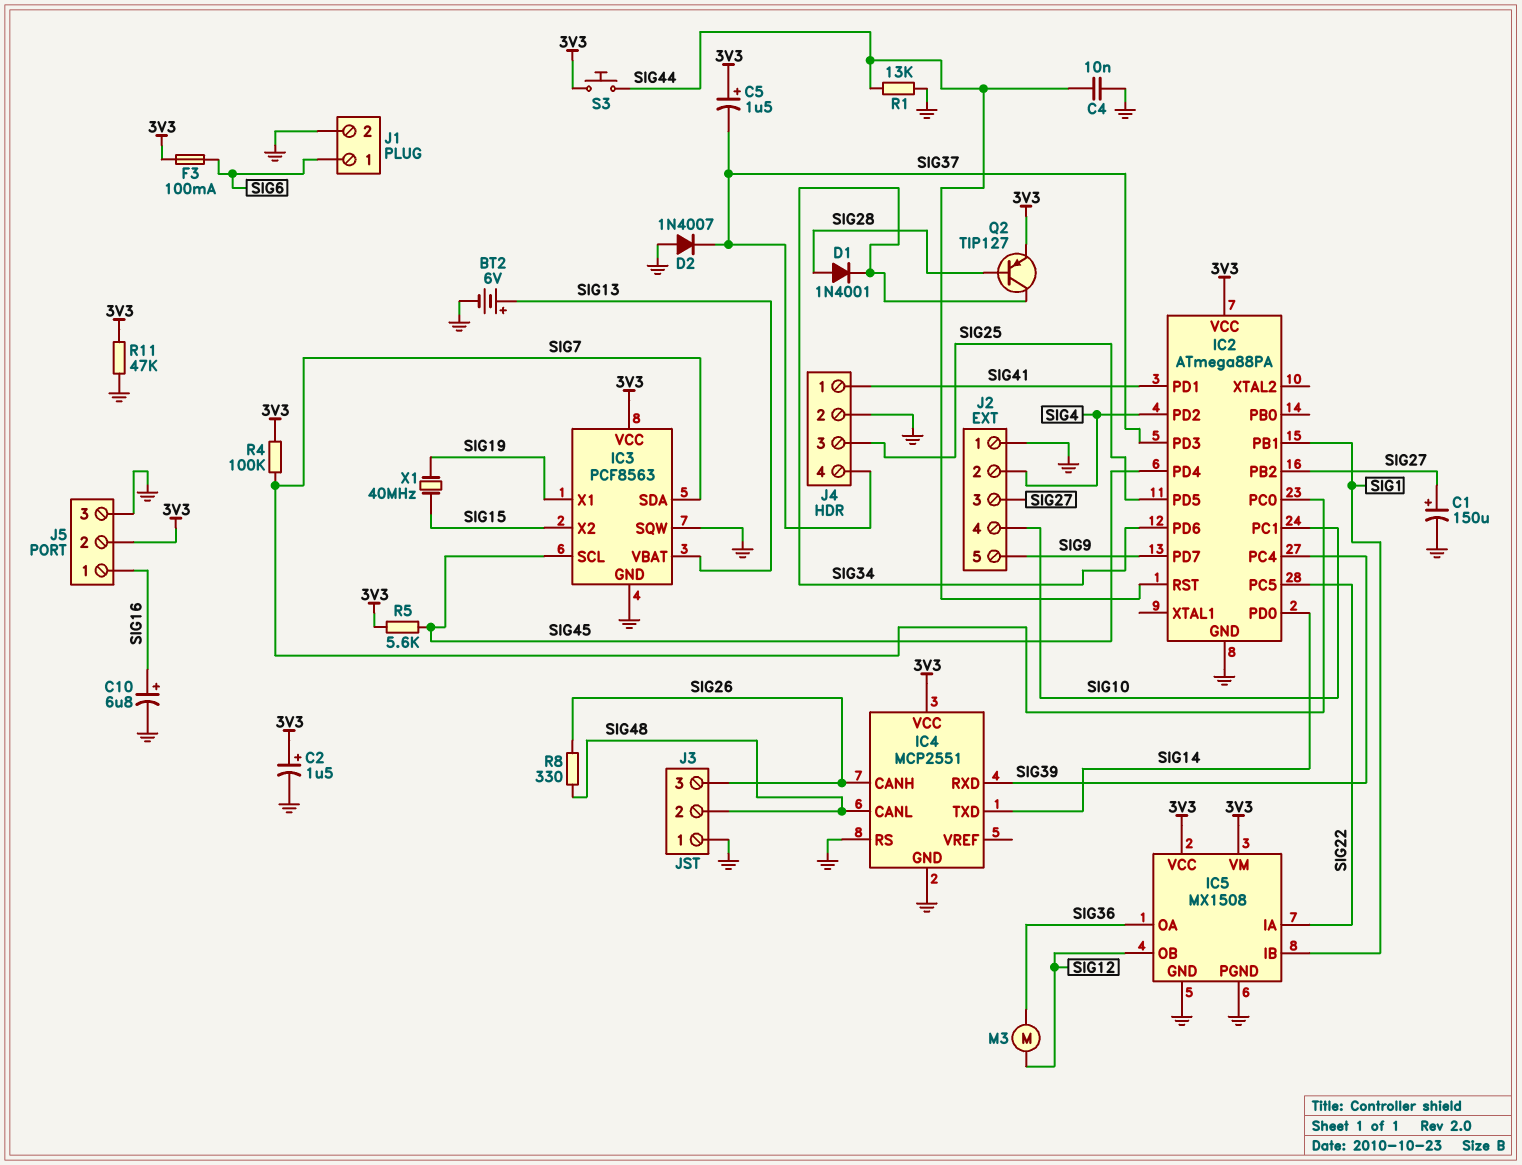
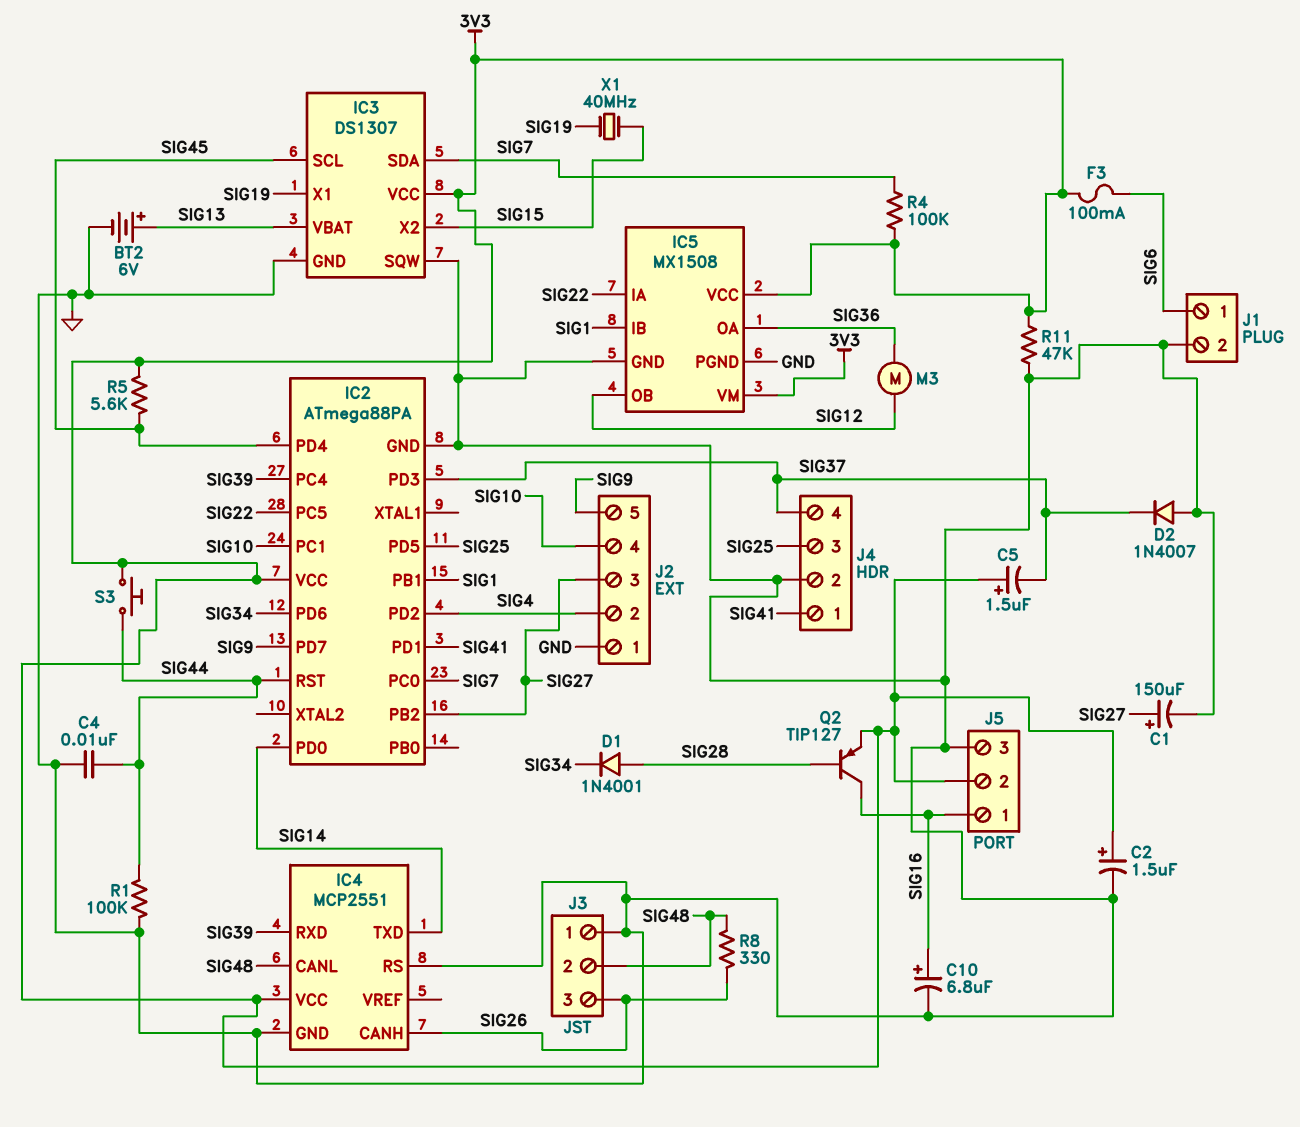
IC3: PCF8563 -> DS1307
Q2: PNP TIP127 (B SIG28, C SIG34, E 3V3) -> PNP TIP127 (B SIG28, C SIG16, E 3V3)
R1: 13k (GND, SIG44) -> 100k (GND, SIG44)

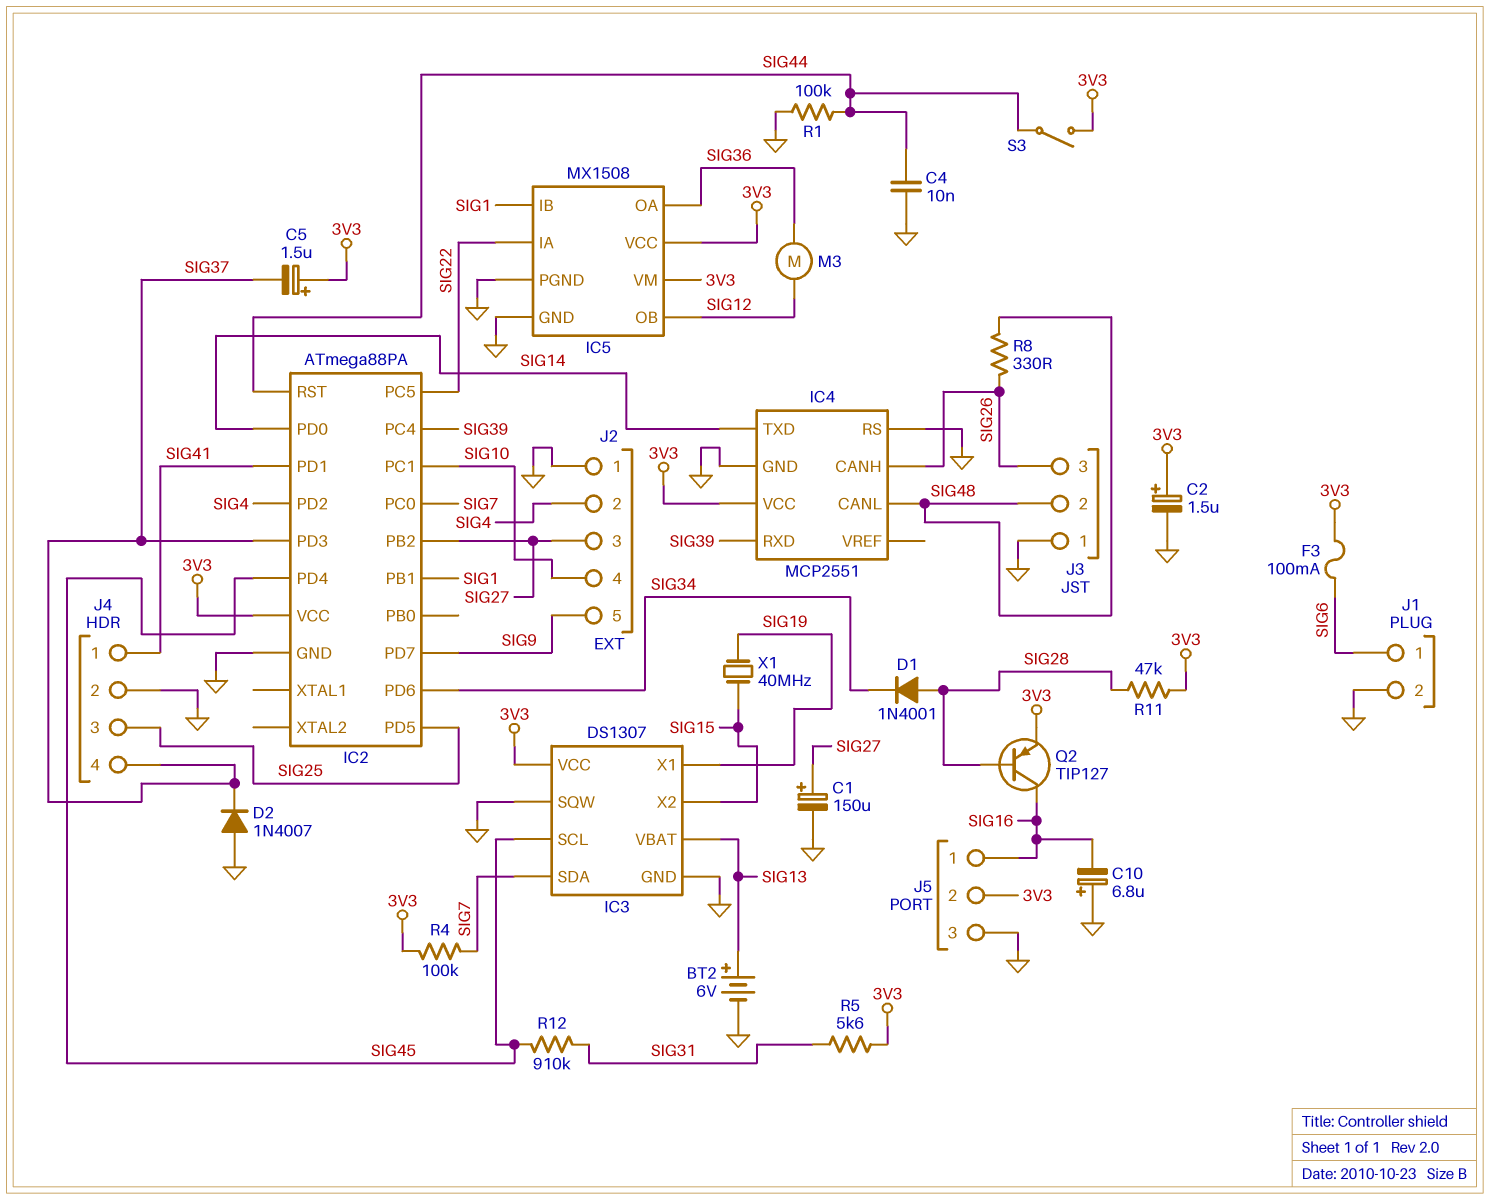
C10: 6.8uF (plus SIG16, minus GND) -> 6.8uF (plus GND, minus SIG16)
R5: 5.6k (3V3, SIG45) -> 5.6k (3V3, SIG31)
R11: 47k (3V3, GND) -> 47k (3V3, SIG28)
R12: none -> 910k (SIG31, SIG45)
S3: button (3V3, SIG44) -> switch (3V3, SIG44)

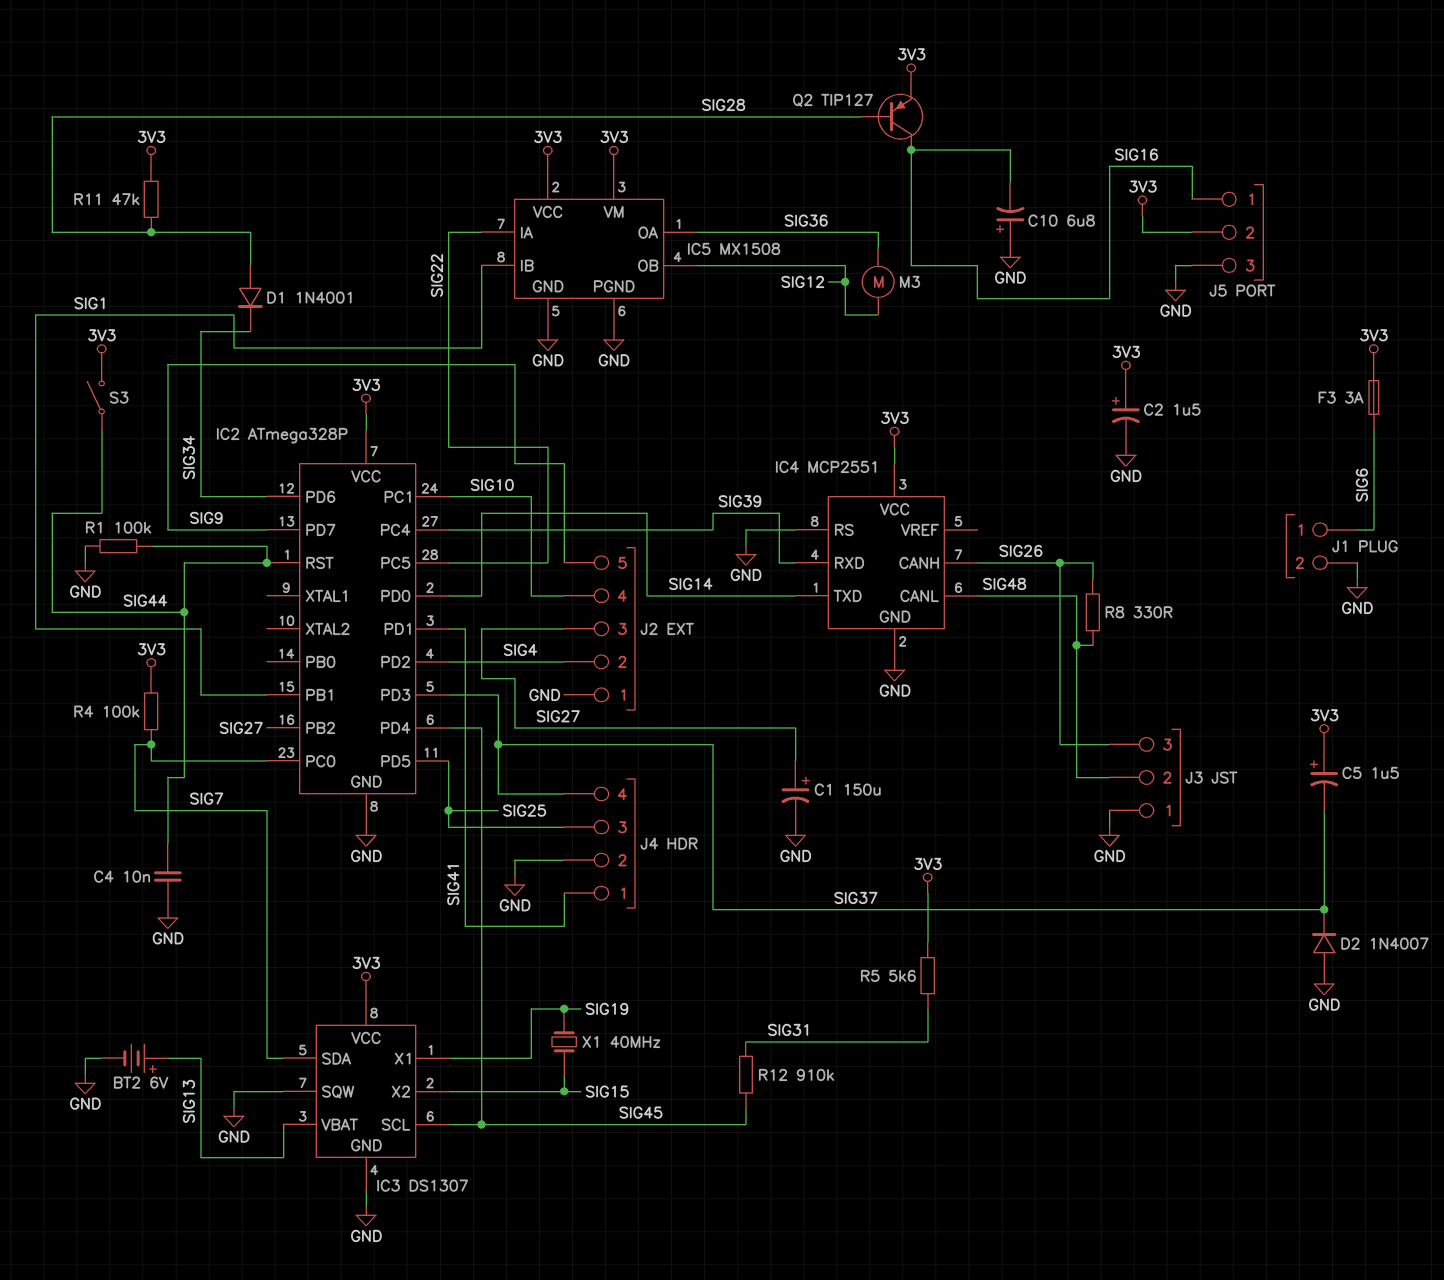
F3: 100mA (3V3, SIG6) -> 3A (3V3, SIG6)
IC2: ATmega88PA -> ATmega328P

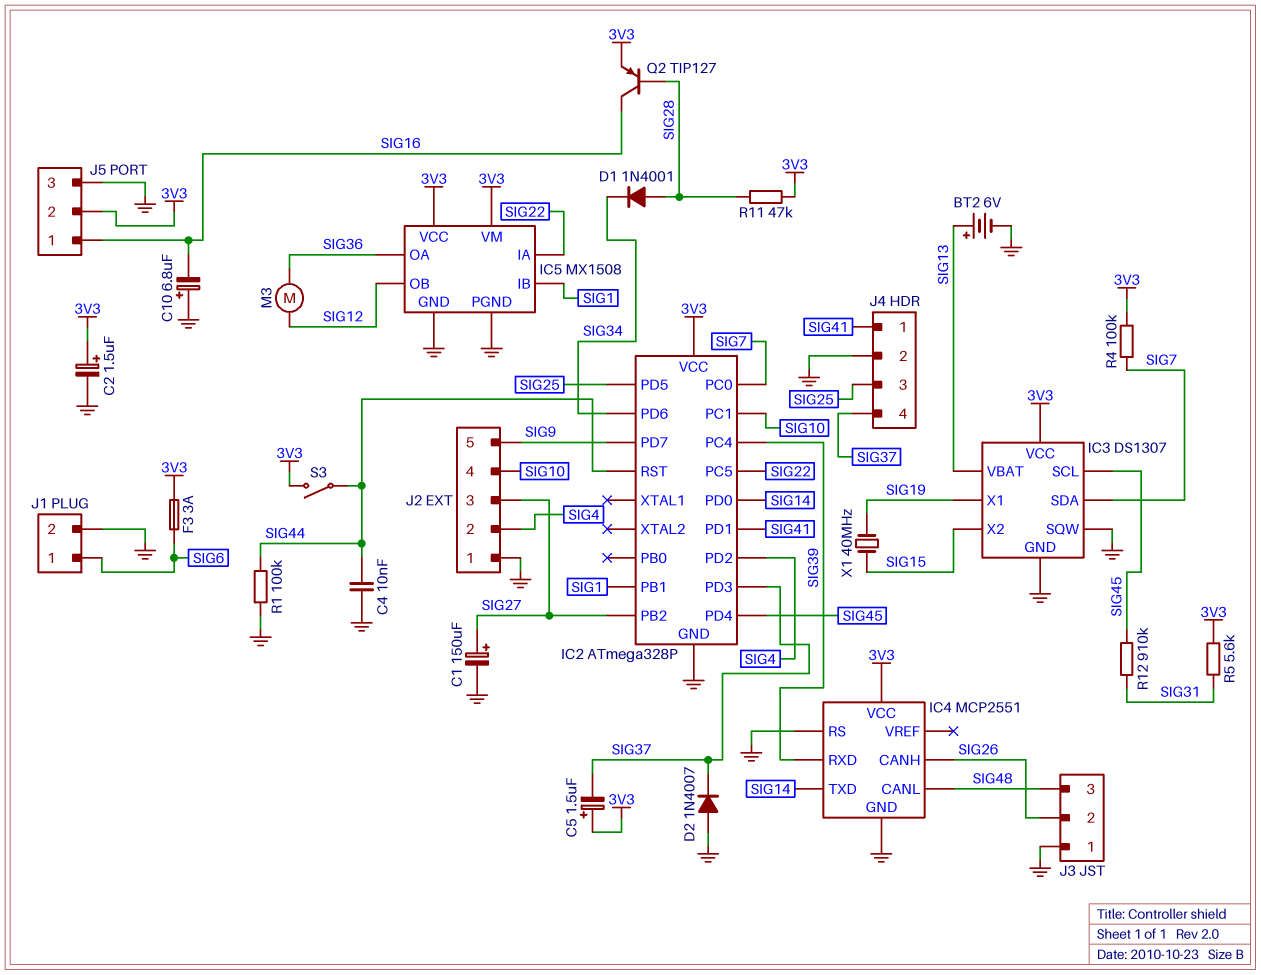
J3 pin 2: SIG48 -> SIG26
J3 pin 3: SIG26 -> SIG48
R8: 330 (SIG26, SIG48) -> none

